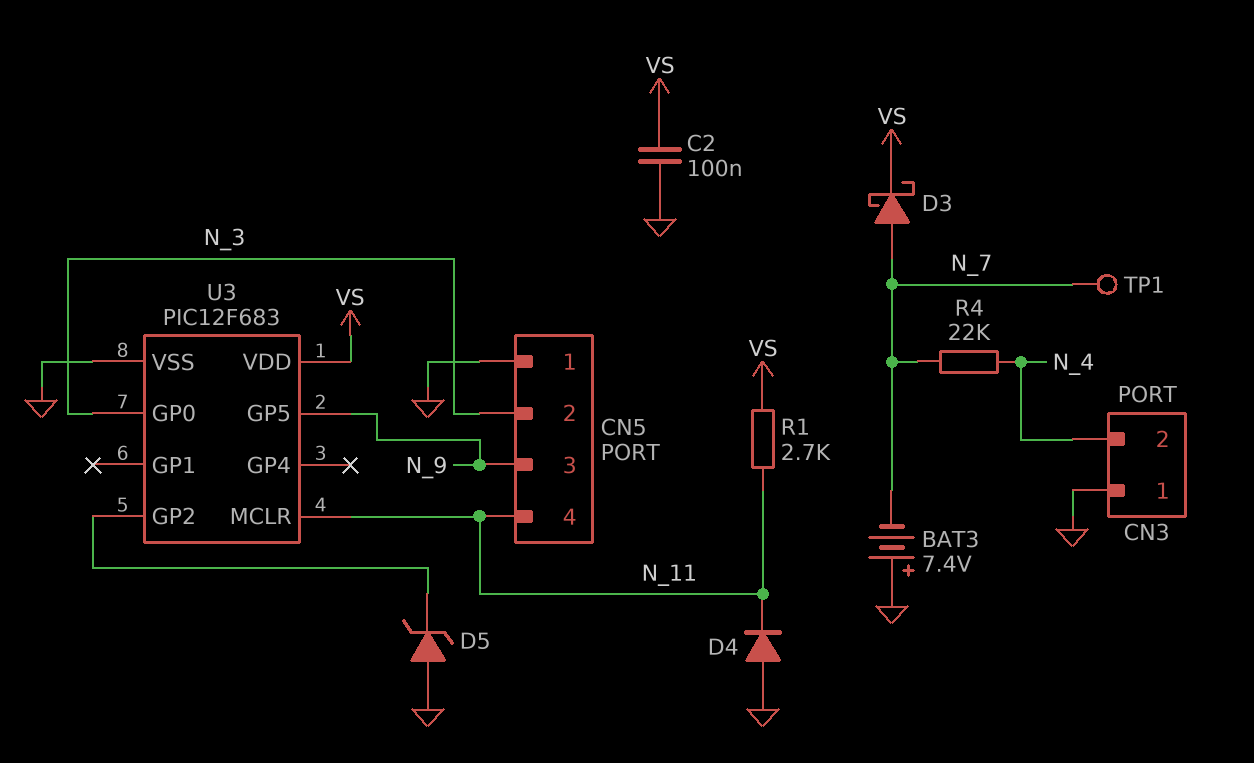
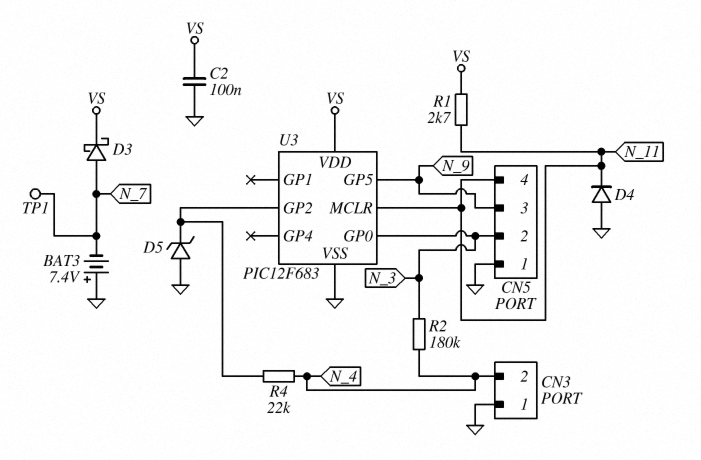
R2: none -> 180k (N_3, N_4)
R4: 22k (N_4, N_7) -> 22k (N_4, U3/GP2)

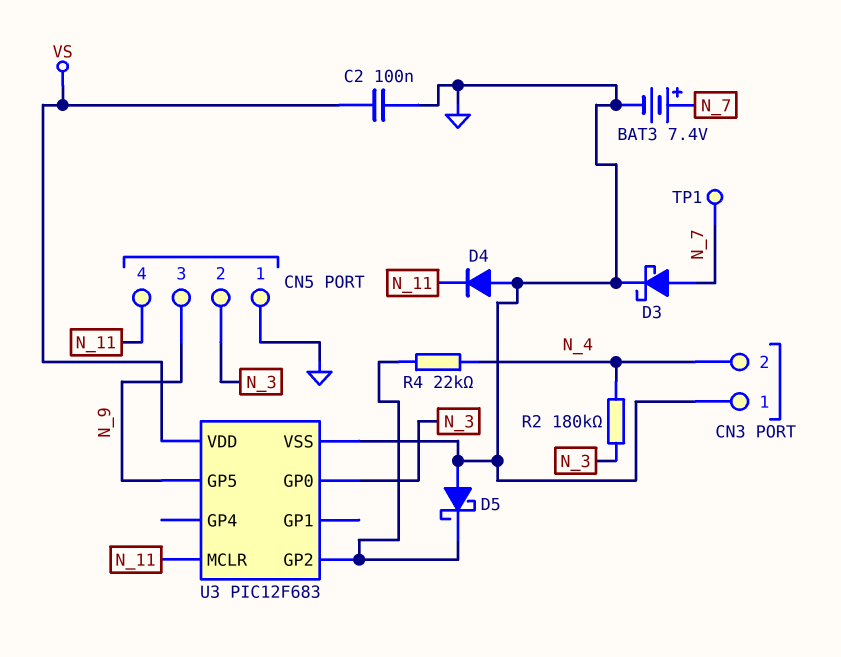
BAT3: 7.4V (plus GND, minus N_7) -> 7.4V (plus N_7, minus GND)
D3: schottky (A N_7, K VS) -> schottky (A N_7, K GND)
D5: zener (A GND, K U3/GP2) -> schottky (A GND, K U3/GP2)
R1: 2.7k (N_11, VS) -> none

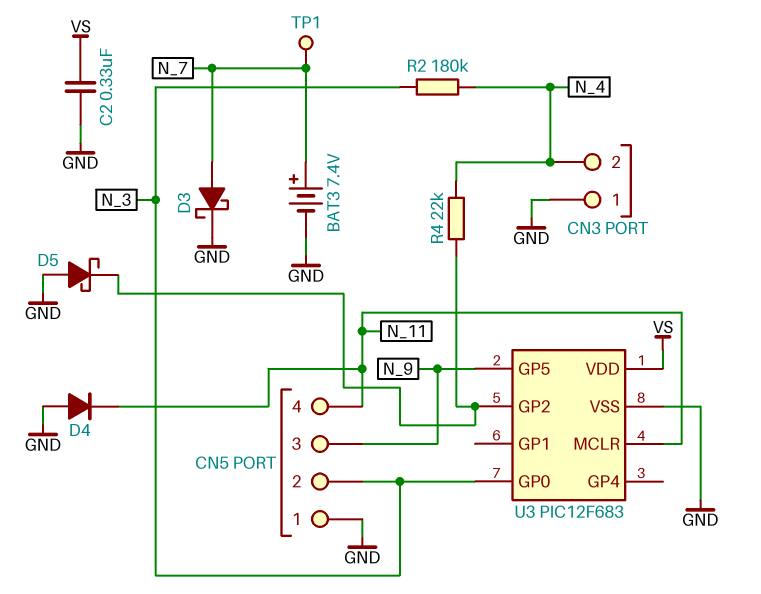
C2: 100nF (GND, VS) -> 330nF (GND, VS)

